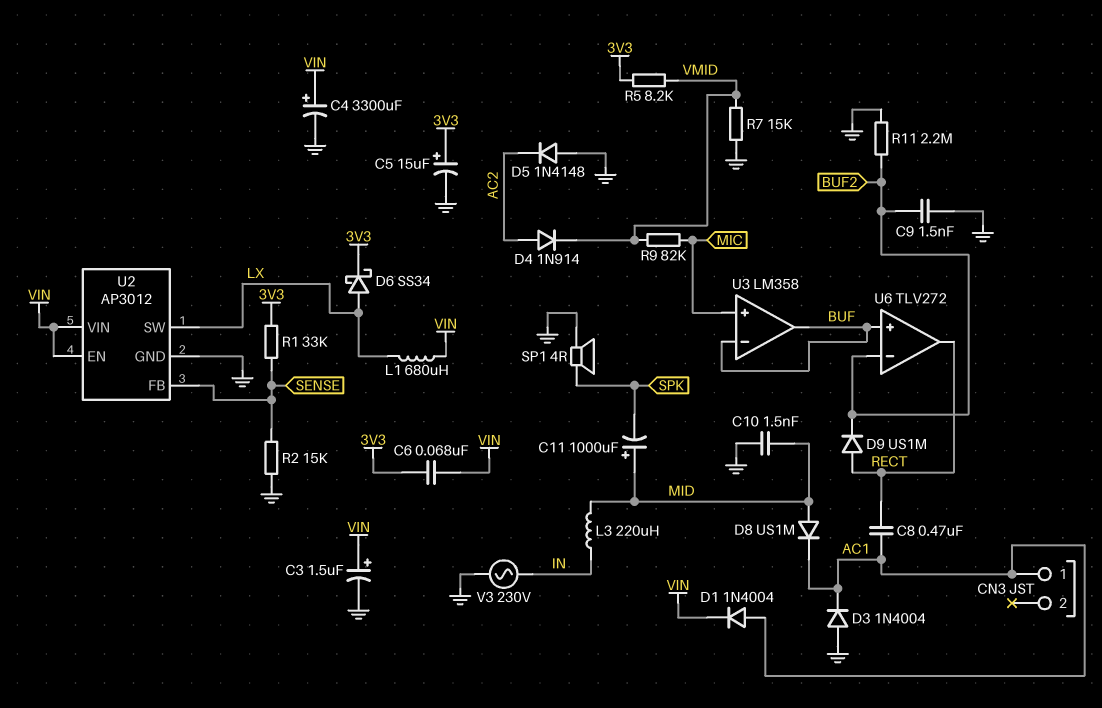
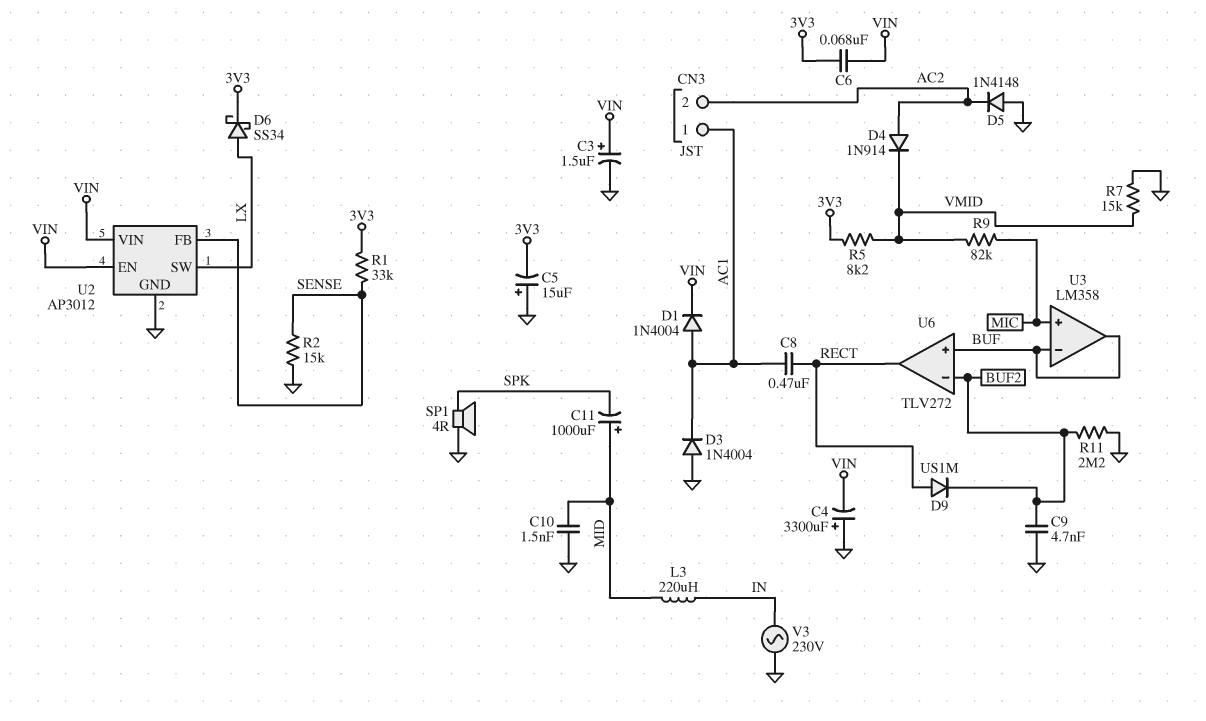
C4: 3300uF (plus VIN, minus GND) -> 3300uF (plus GND, minus VIN)
C5: 15uF (plus 3V3, minus GND) -> 15uF (plus GND, minus 3V3)
C9: 1.5nF (BUF2, GND) -> 4.7nF (BUF2, GND)
CN3 pin 2: none -> AC2
D8: diode US1M (A MID, K AC1) -> none
L1: 680uH (LX, VIN) -> none

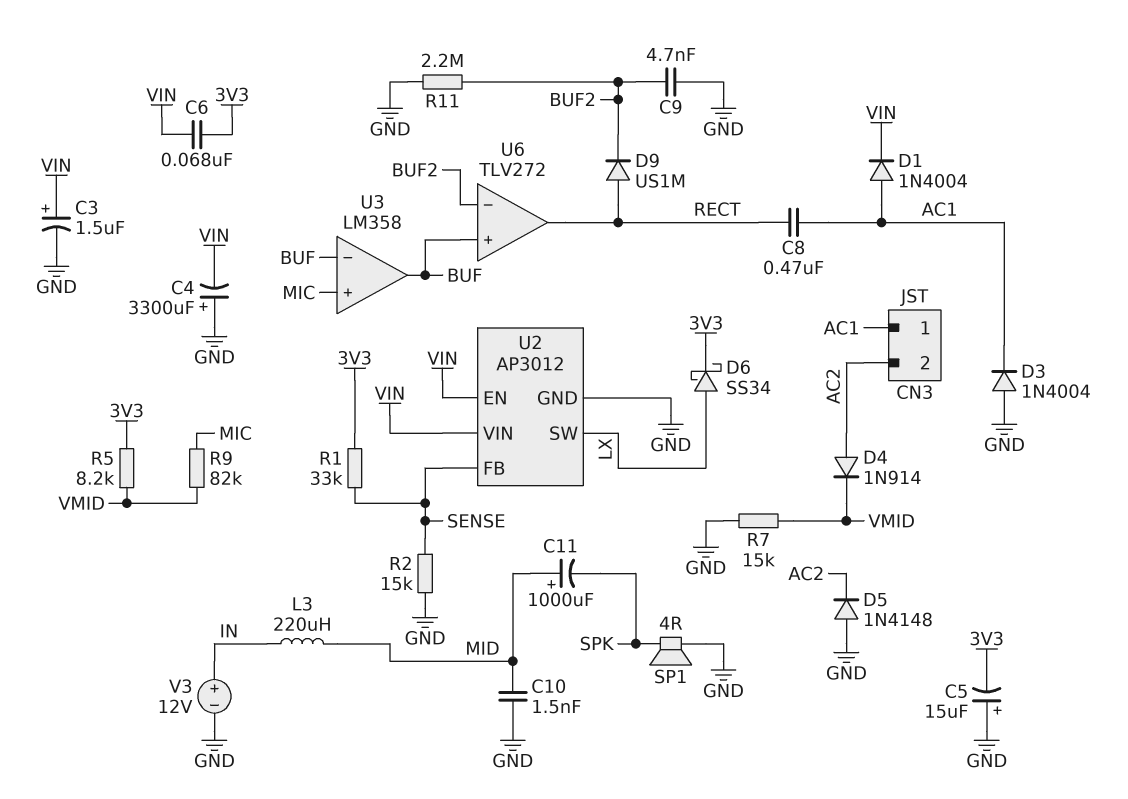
V3: AC 230V (GND, IN) -> 12V (plus IN, minus GND)

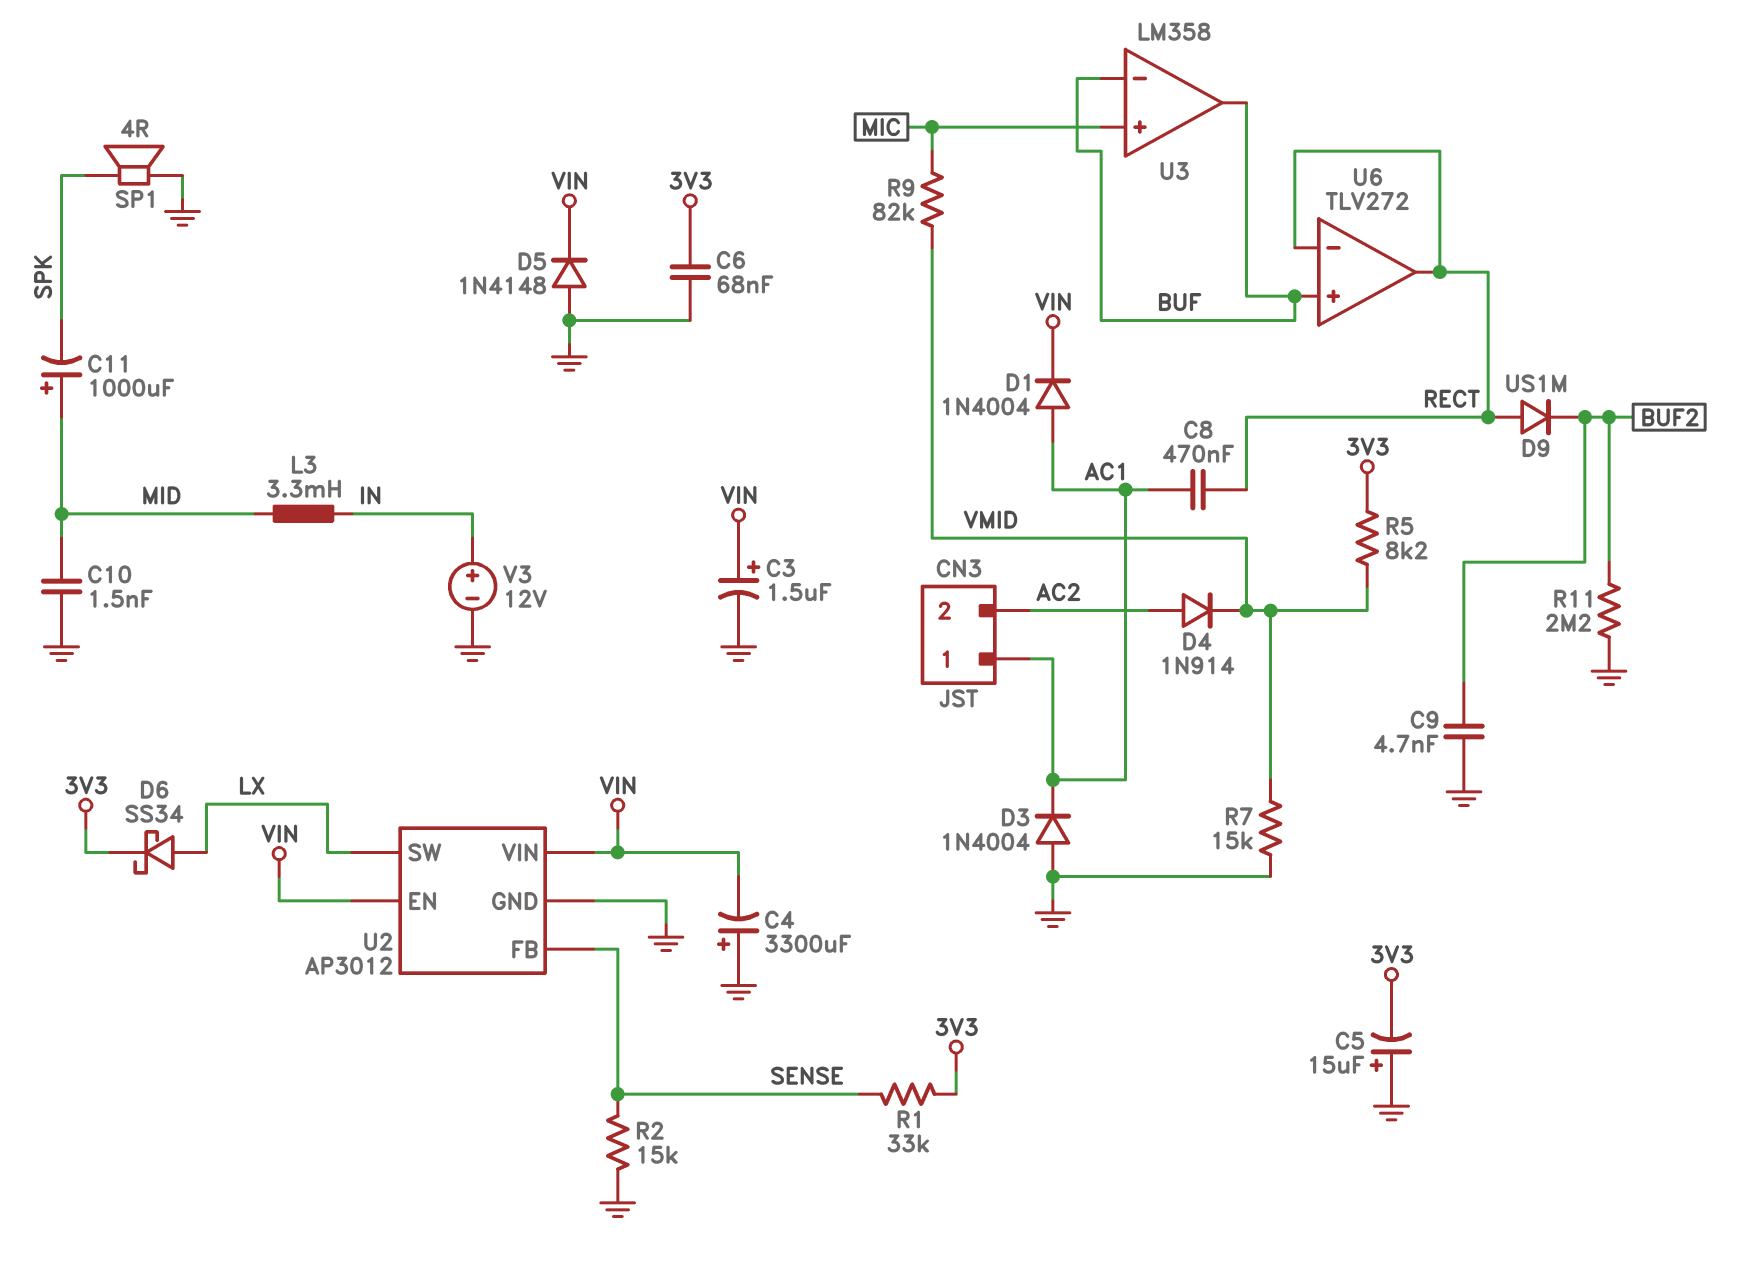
C6: 68nF (3V3, VIN) -> 68nF (3V3, GND)
D5: diode 1N4148 (A GND, K AC2) -> diode 1N4148 (A GND, K VIN)
L3: 220uH (IN, MID) -> 3.3mH (IN, MID)
U6 pin in-: BUF2 -> RECT

